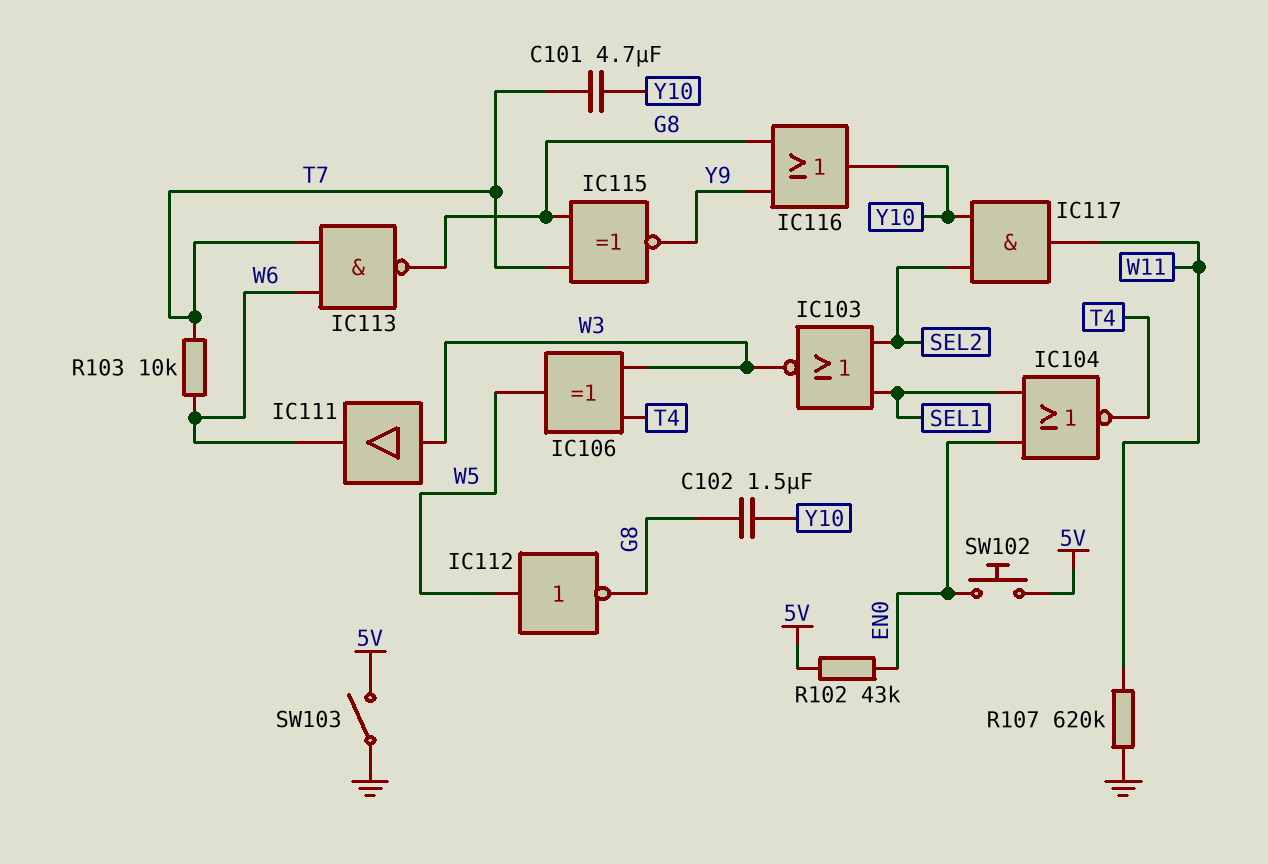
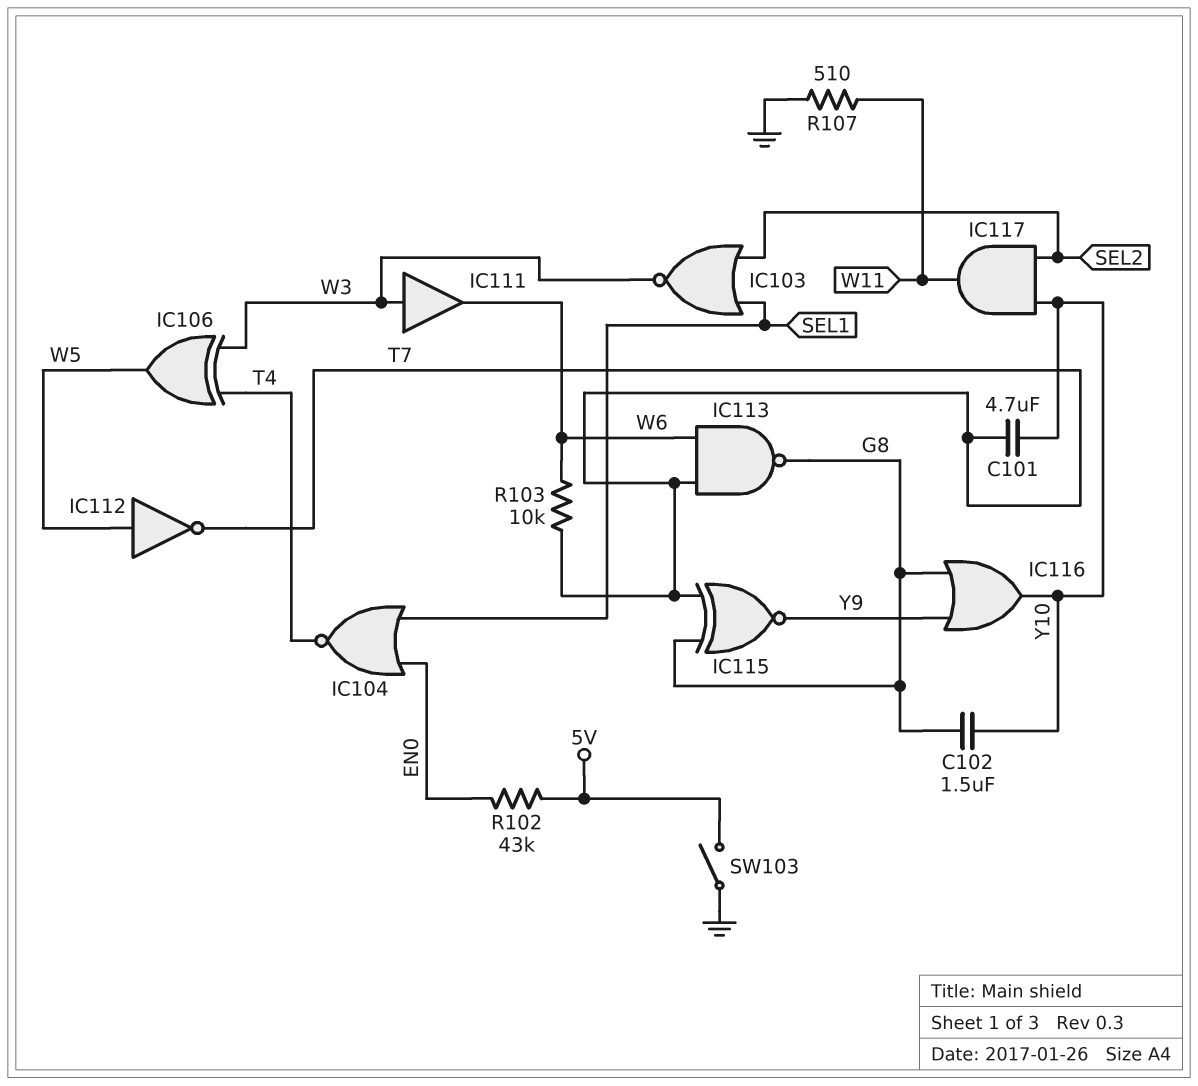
IC112: NOT (in W5, out G8) -> NOT (in W5, out T7)
R107: 620k (GND, W11) -> 510 (GND, W11)
SW102: button (5V, EN0) -> none

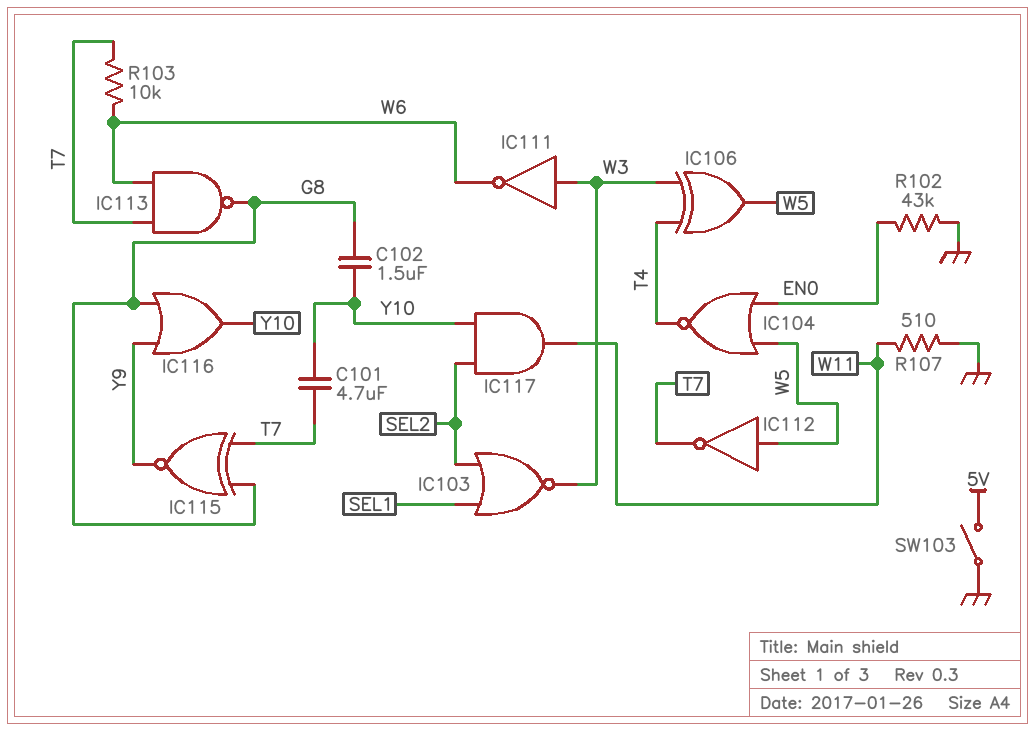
IC104: NOR (in EN0, in SEL1, out T4) -> NOR (in EN0, in W5, out T4)
IC111: buffer (in W3, out W6) -> NOT (in W3, out W6)
R102: 43k (5V, EN0) -> 43k (EN0, GND)

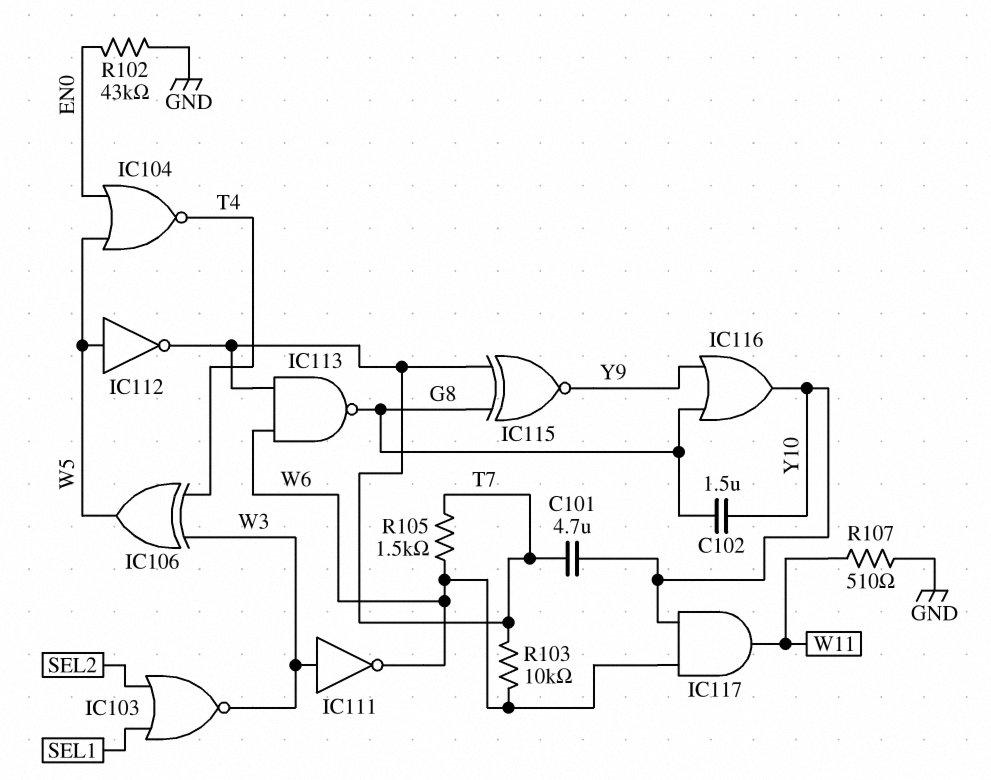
IC117: AND (in SEL2, in Y10, out W11) -> AND (in W6, in Y10, out W11)
R105: none -> 1.5k (T7, W6)
SW103: switch (5V, GND) -> none

